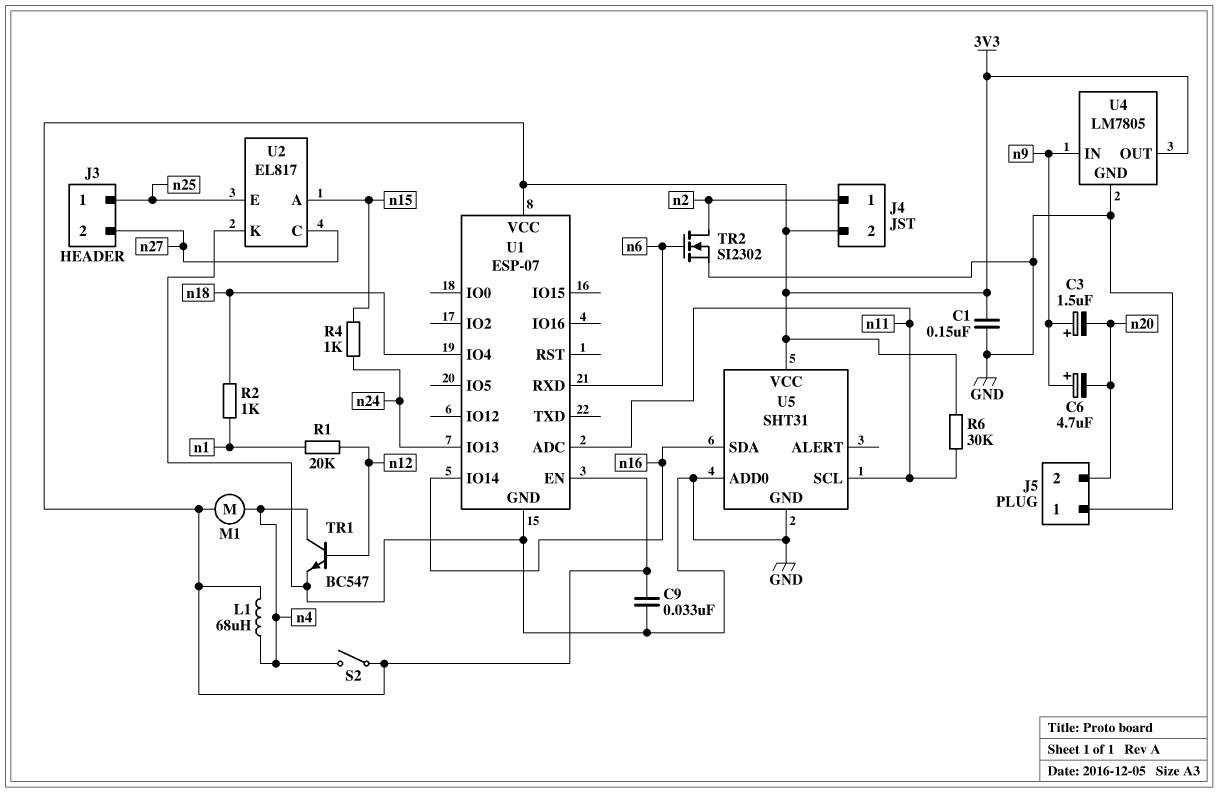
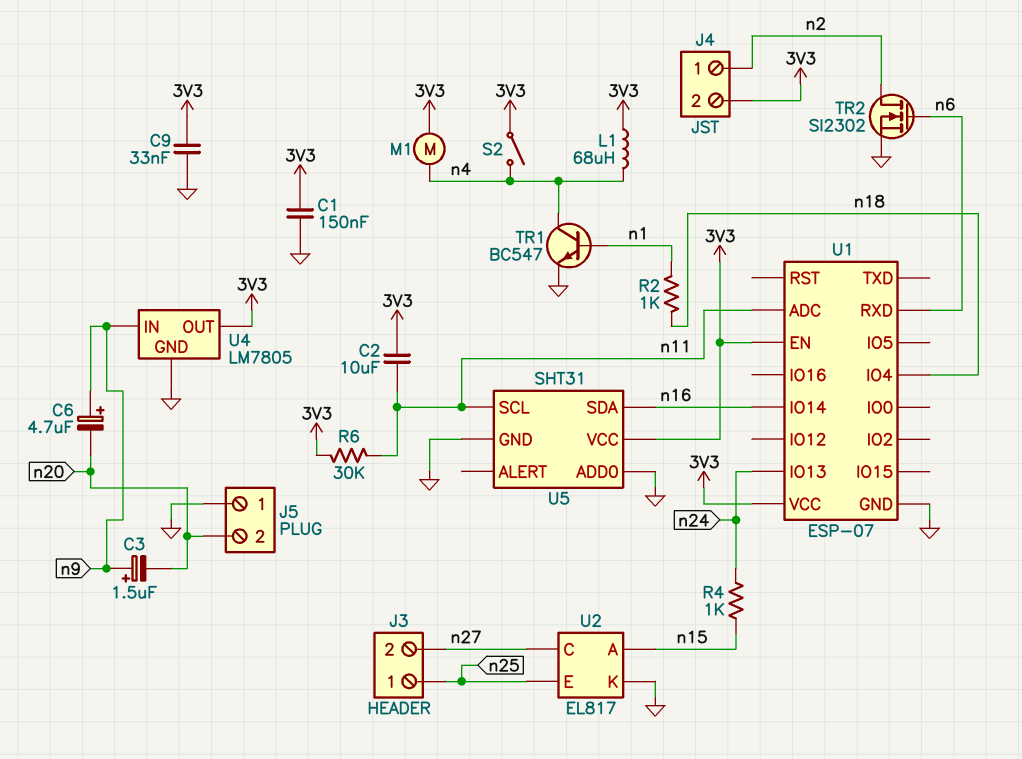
C2: none -> 10uF (3V3, n11)
R1: 20k (n1, n12) -> none
TR1: NPN BC547 (B n12, C n4, E GND) -> NPN BC547 (B n1, C n4, E GND)

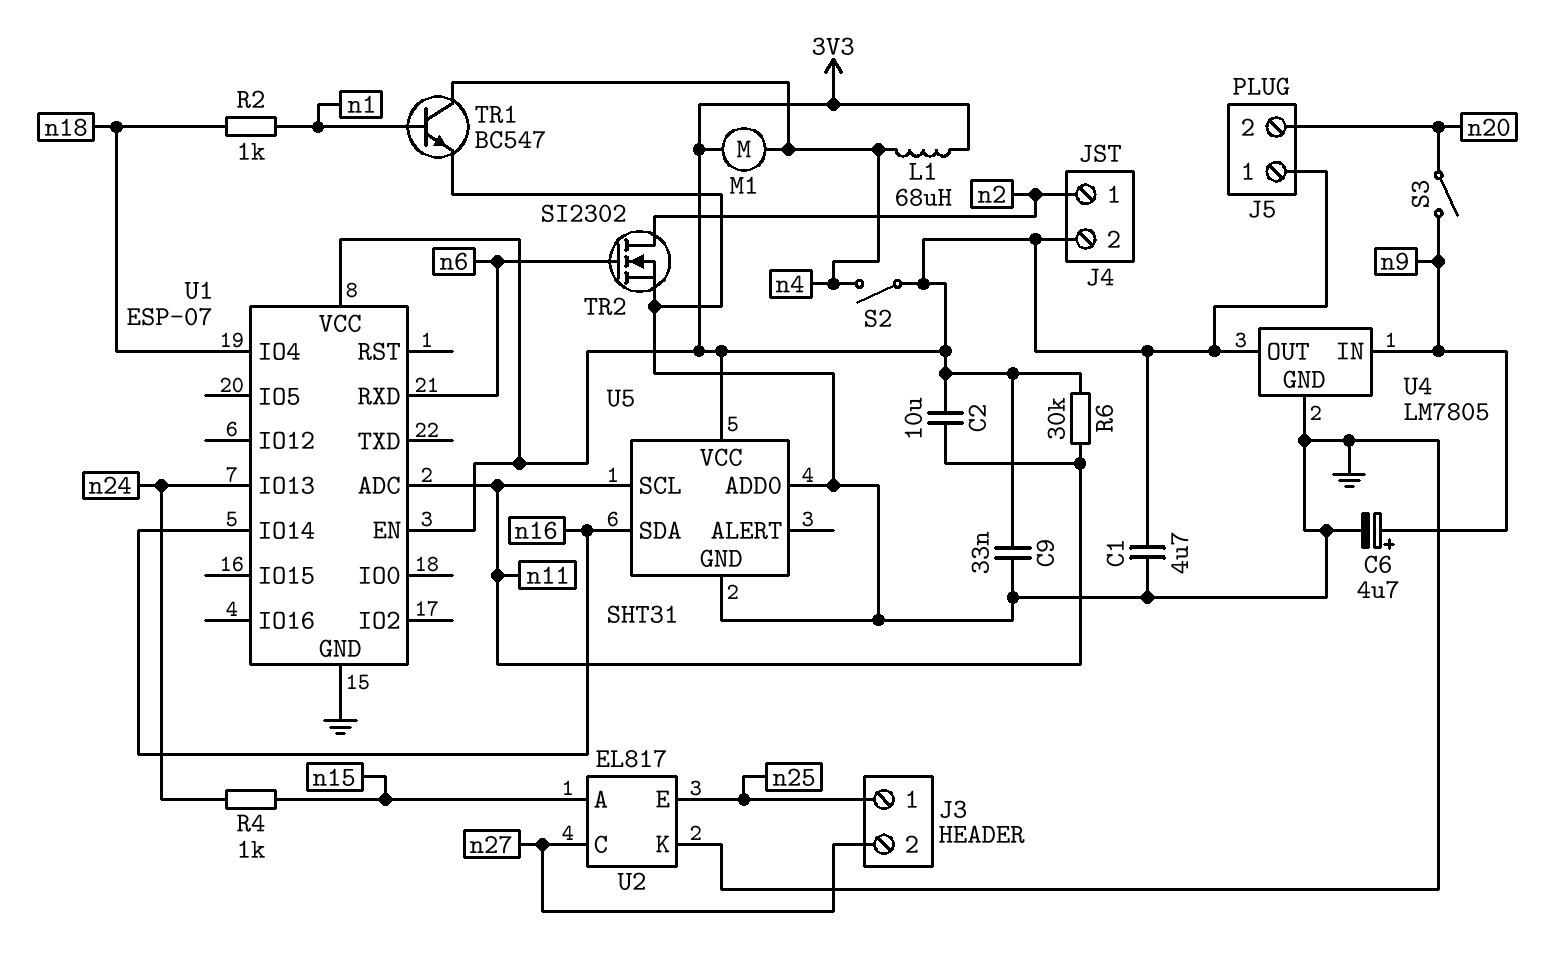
C1: 150nF (3V3, GND) -> 4.7uF (3V3, GND)
C3: 1.5uF (plus n9, minus n20) -> none
C6: 4.7uF (plus n9, minus n20) -> 4.7uF (plus n9, minus GND)
J5 pin 1: GND -> 3V3
S3: none -> switch (n9, n20)

